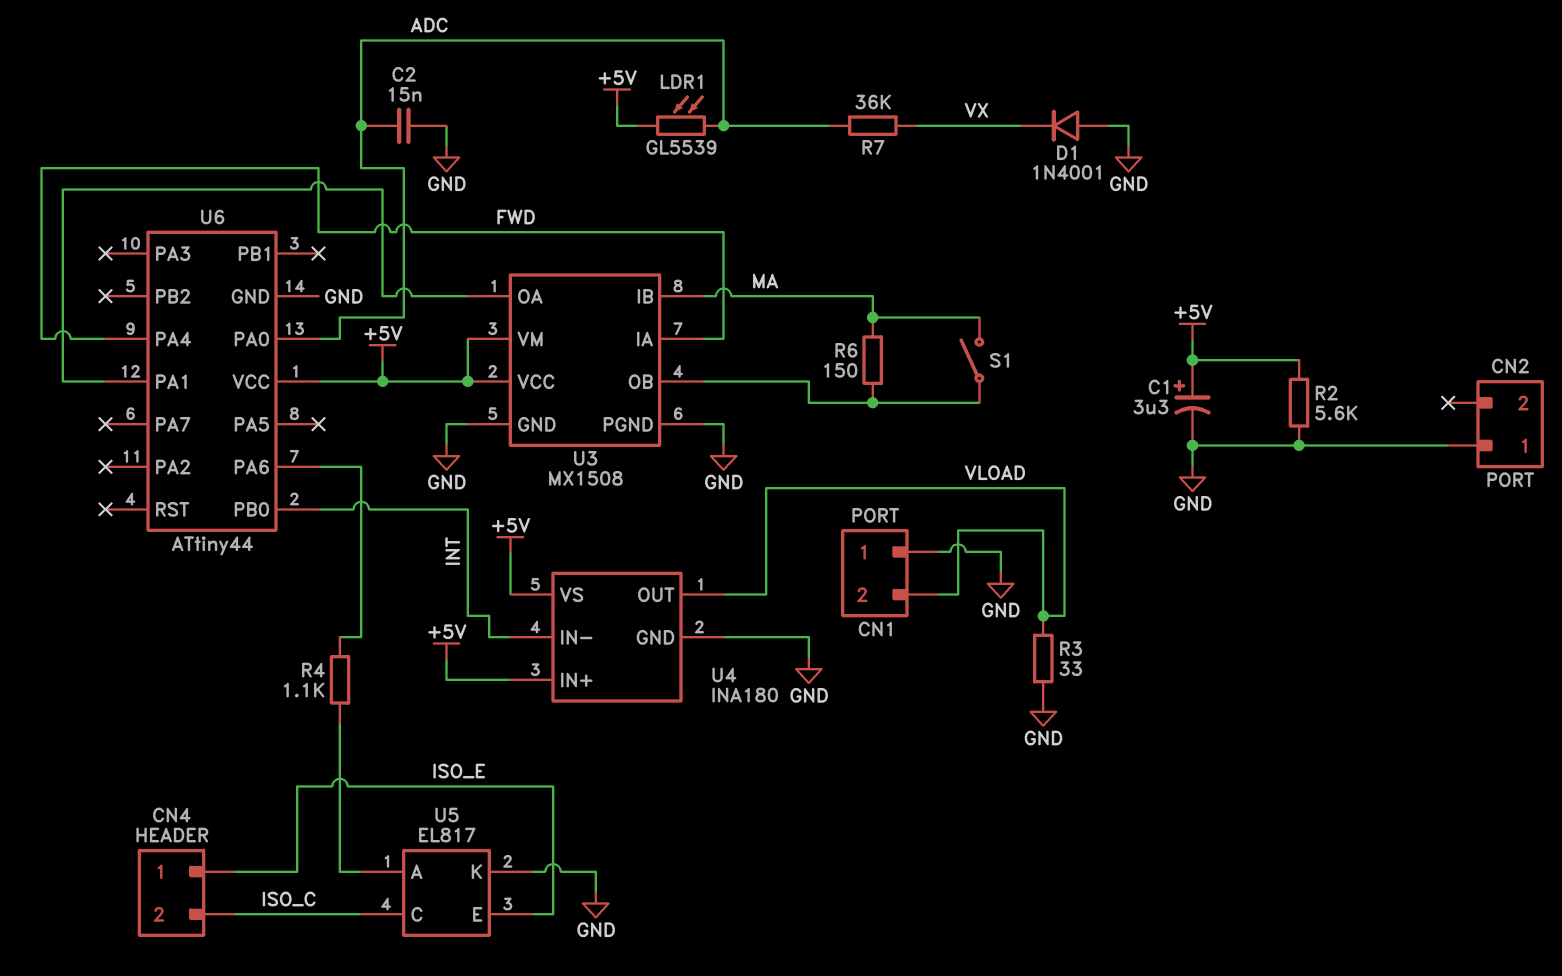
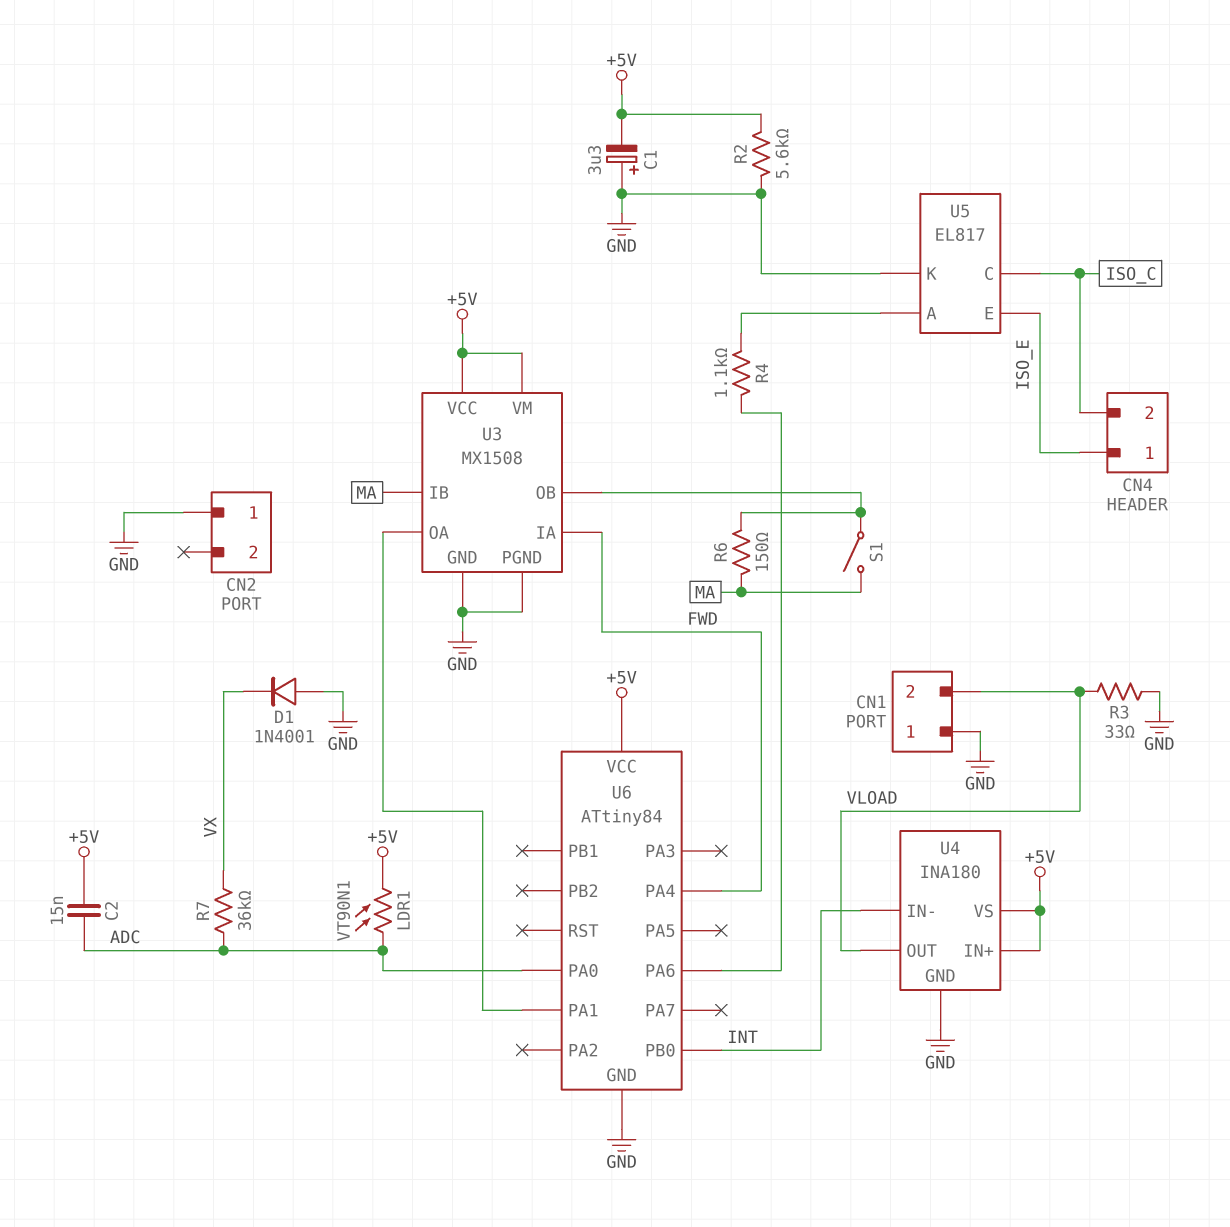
C1: 3.3uF (plus +5V, minus GND) -> 3.3uF (plus GND, minus +5V)
C2: 15nF (ADC, GND) -> 15nF (+5V, ADC)
LDR1: GL5539 (+5V, ADC) -> VT90N1 (+5V, ADC)
U6: ATtiny44 -> ATtiny84

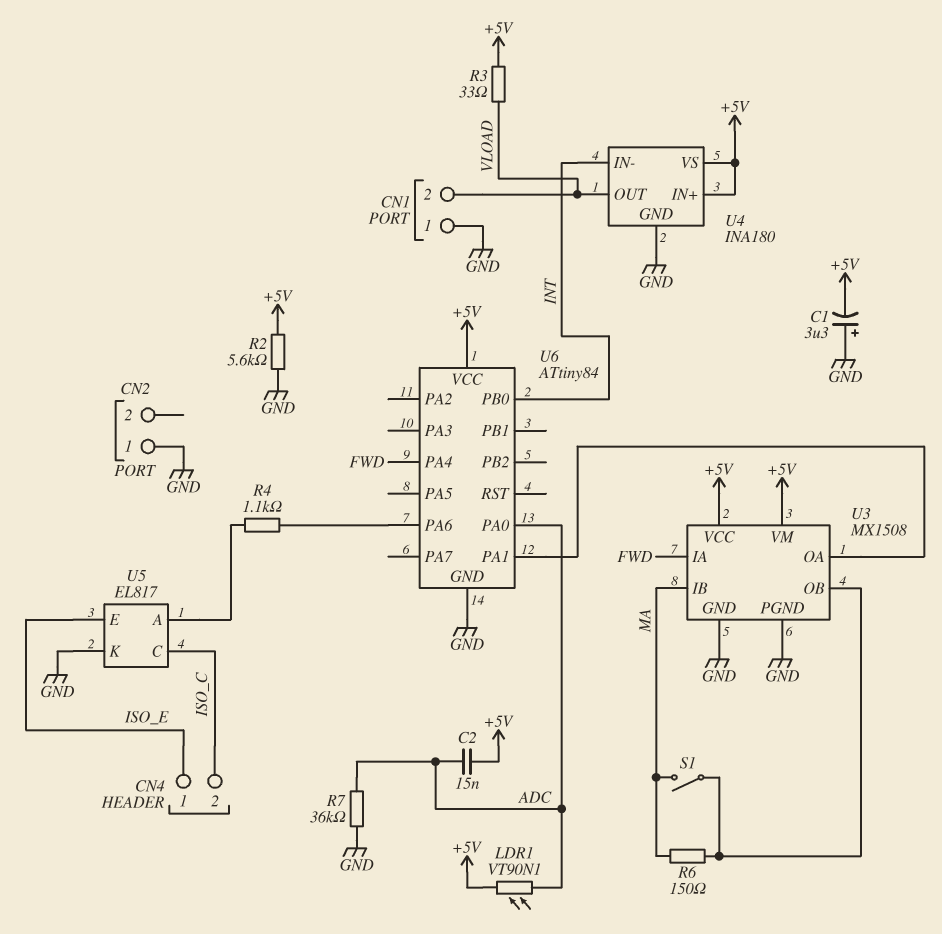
D1: diode 1N4001 (A GND, K VX) -> none
R3: 33 (GND, VLOAD) -> 33 (+5V, VLOAD)
R7: 36k (ADC, VX) -> 36k (ADC, GND)

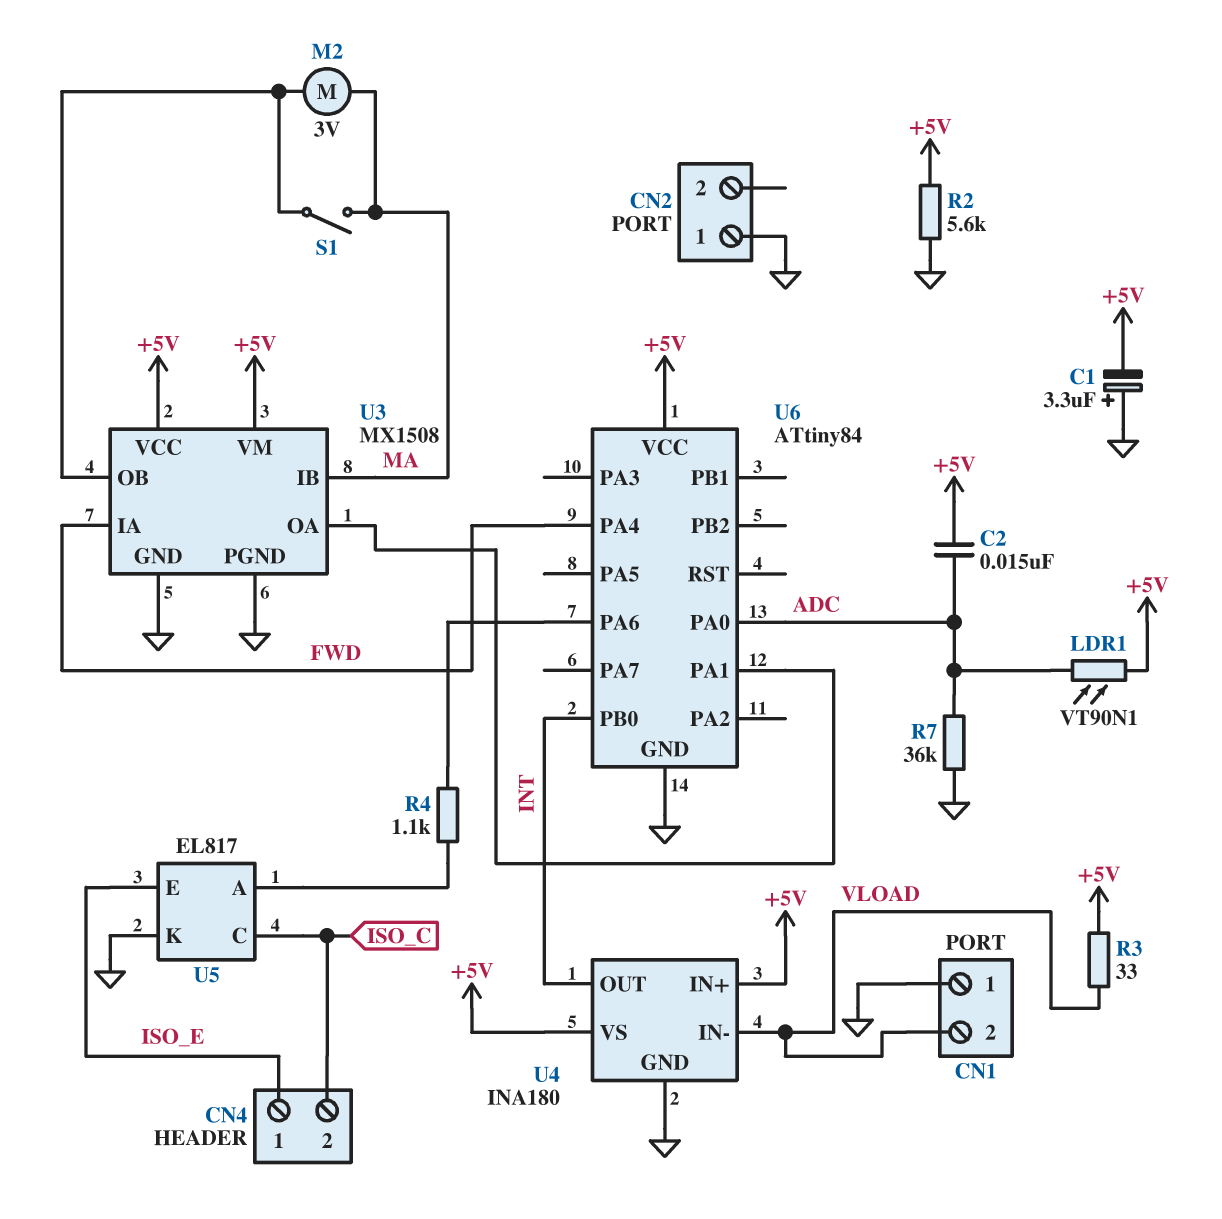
M2: none -> motor 3V (MA, U3/OB)
R6: 150 (MA, U3/OB) -> none
U4 pin IN-: INT -> VLOAD
U4 pin OUT: VLOAD -> INT

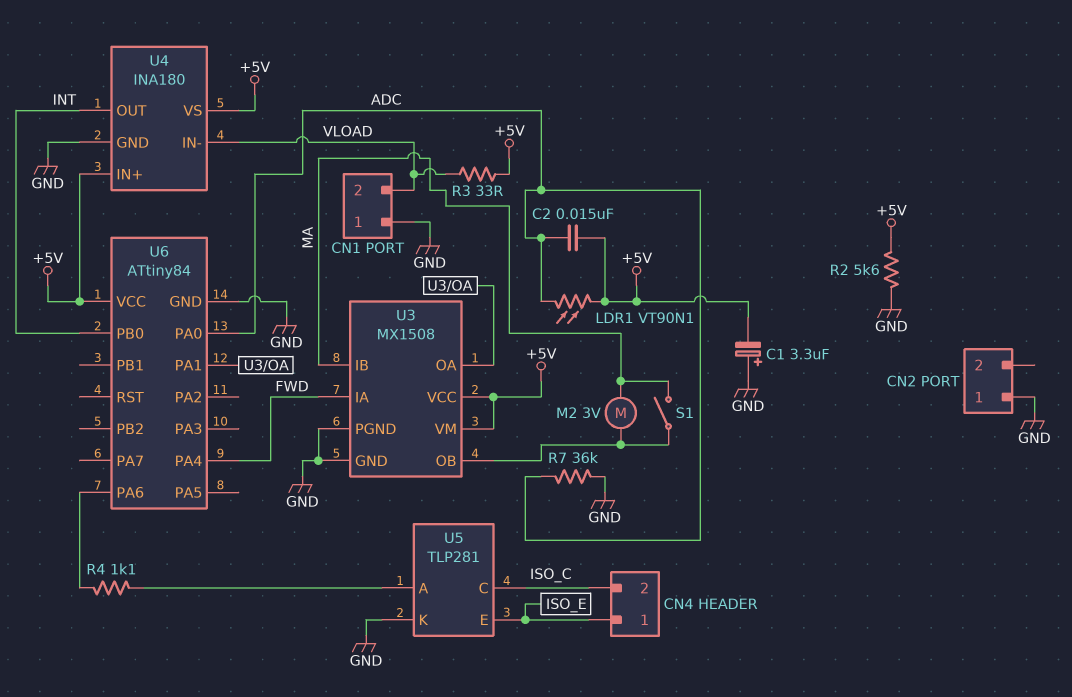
U5: EL817 -> TLP281

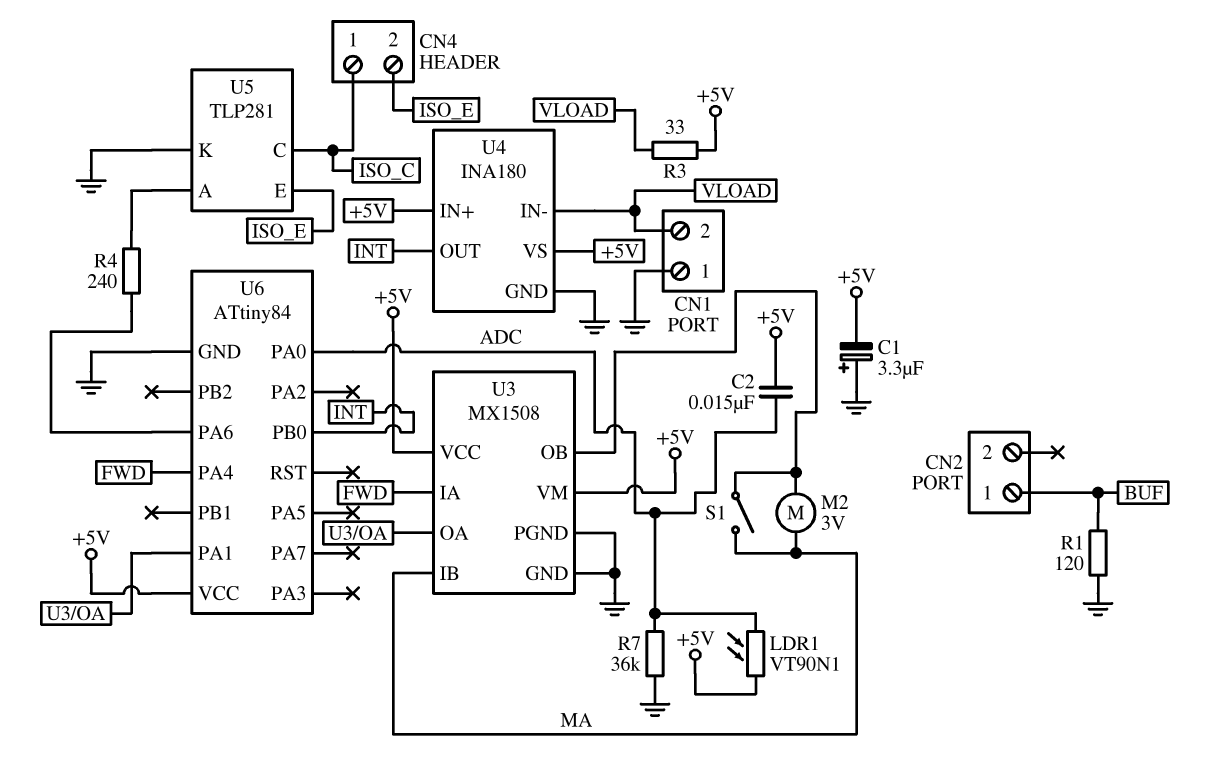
CN2 pin 1: GND -> BUF
CN4 pin 1: ISO_E -> ISO_C
CN4 pin 2: ISO_C -> ISO_E
R1: none -> 120 (BUF, GND)
R2: 5.6k (+5V, GND) -> none
R4: 1.1k (U5/A, U6/PA6) -> 240 (U5/A, U6/PA6)

